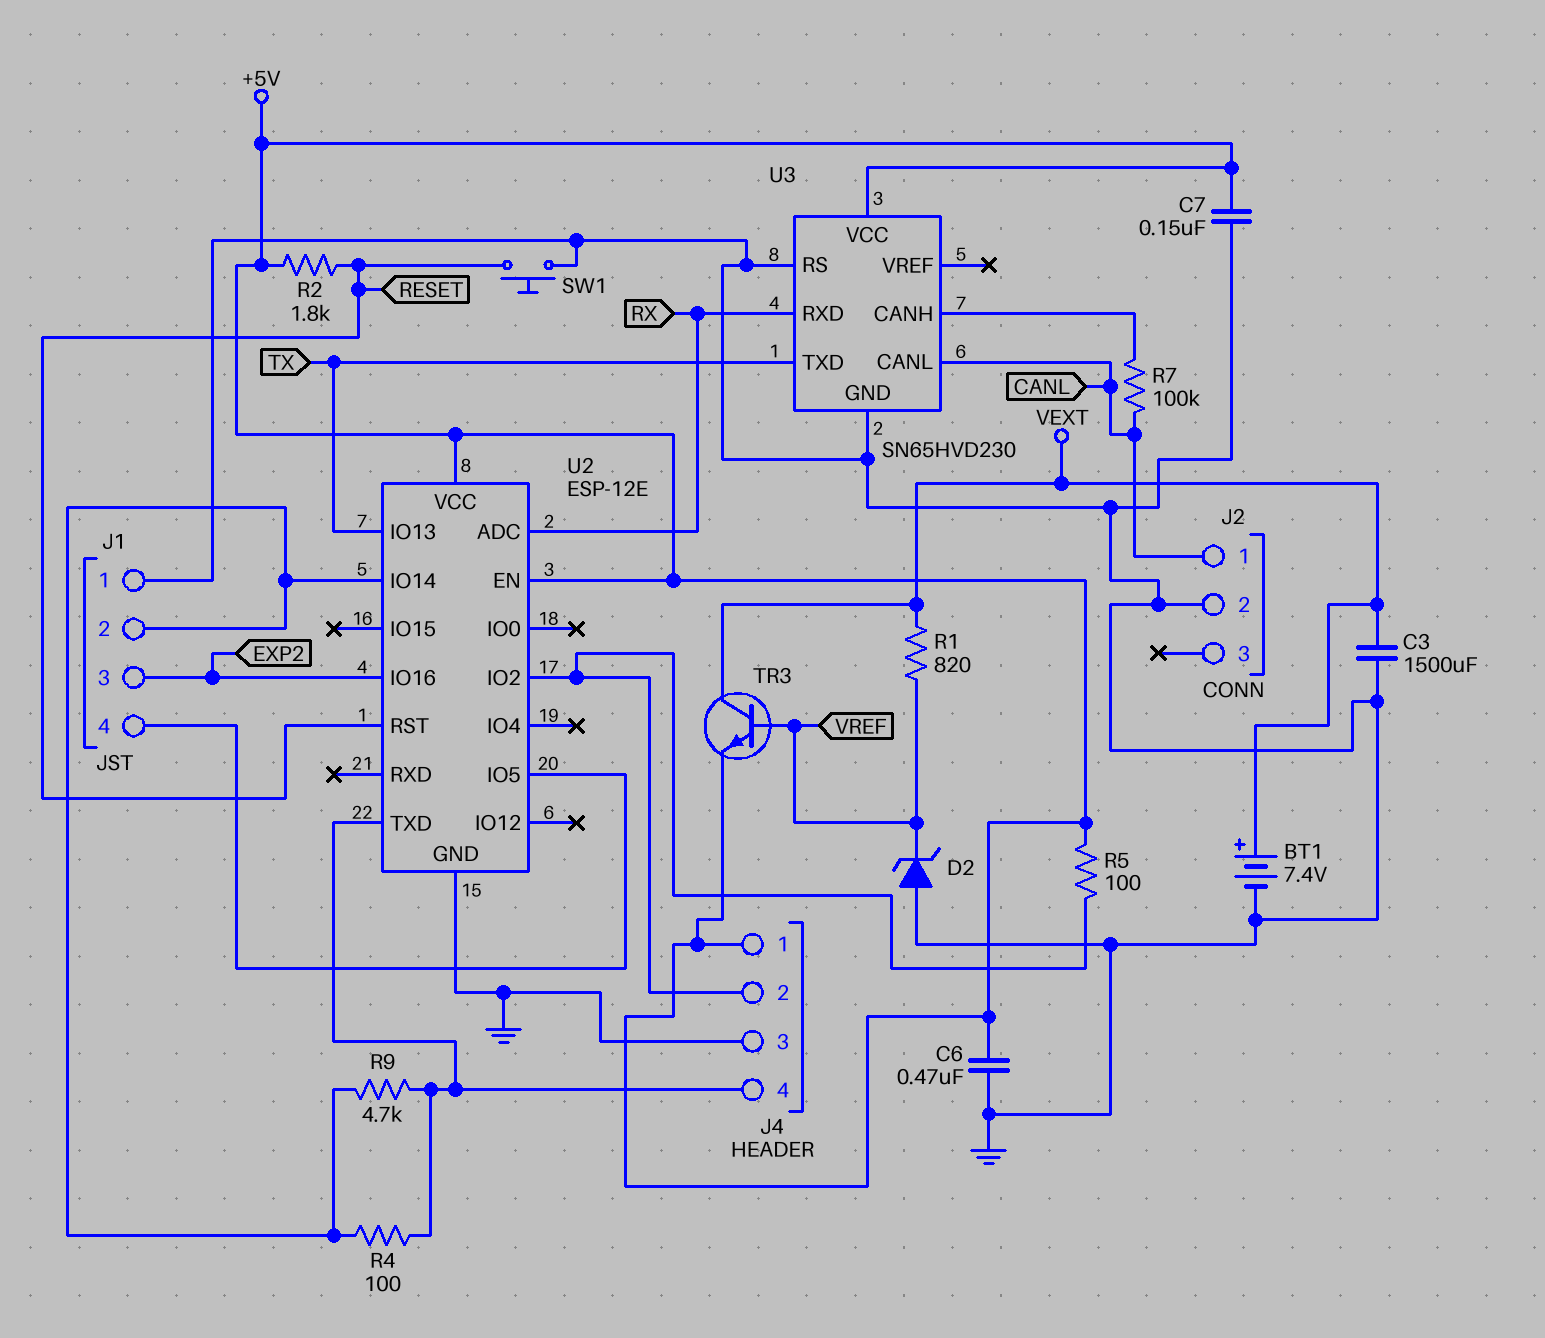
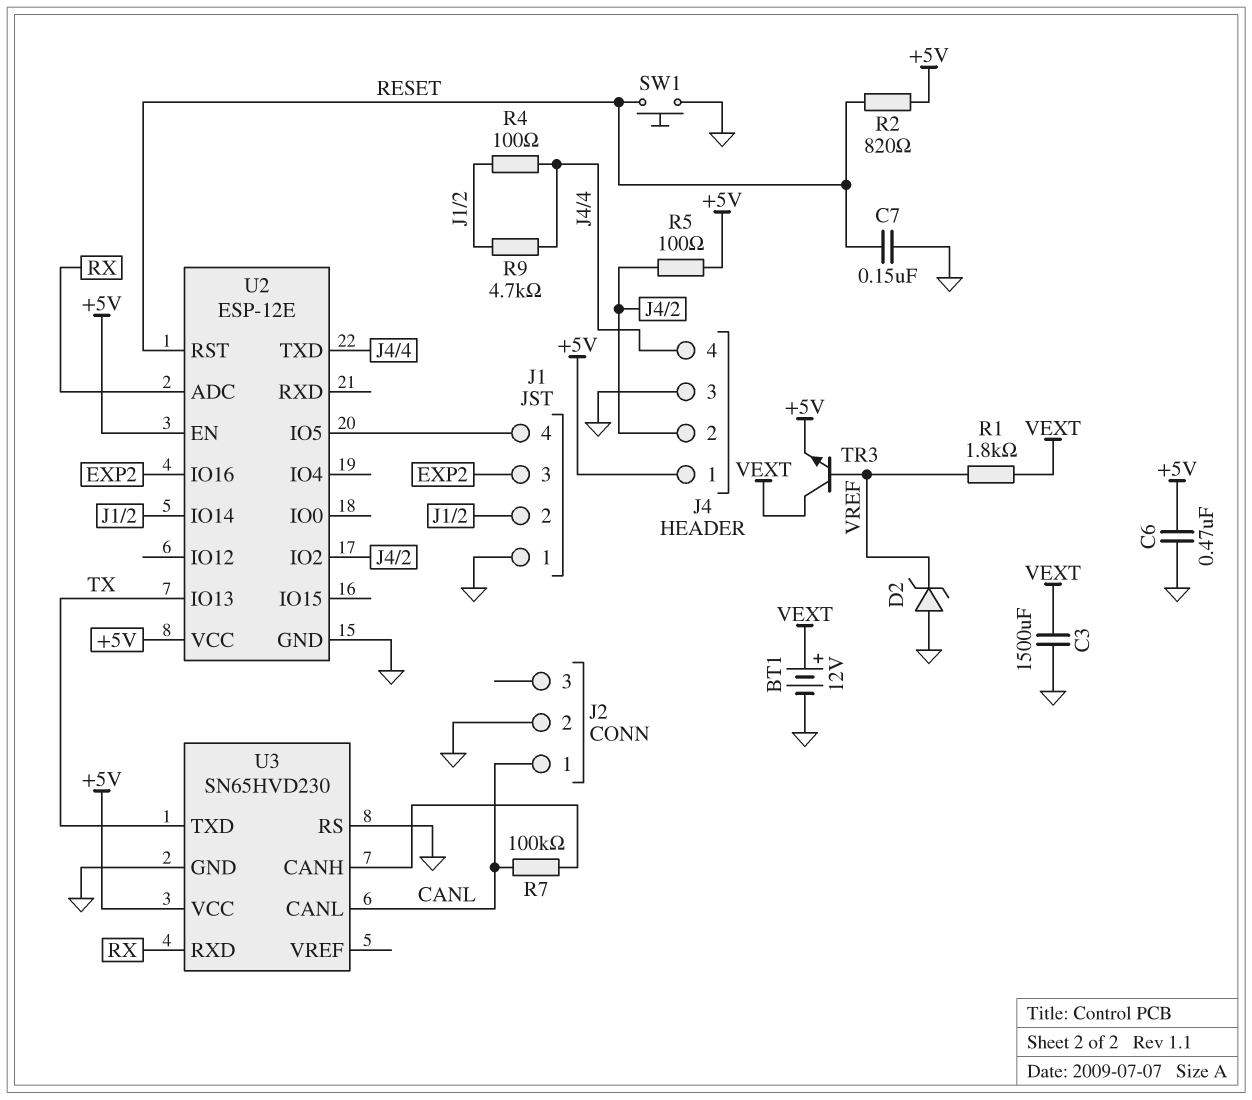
BT1: 7.4V (plus VEXT, minus GND) -> 12V (plus VEXT, minus GND)
C7: 150nF (+5V, GND) -> 150nF (GND, RESET)
R1: 820 (VEXT, VREF) -> 1.8k (VEXT, VREF)
R2: 1.8k (+5V, RESET) -> 820 (+5V, RESET)

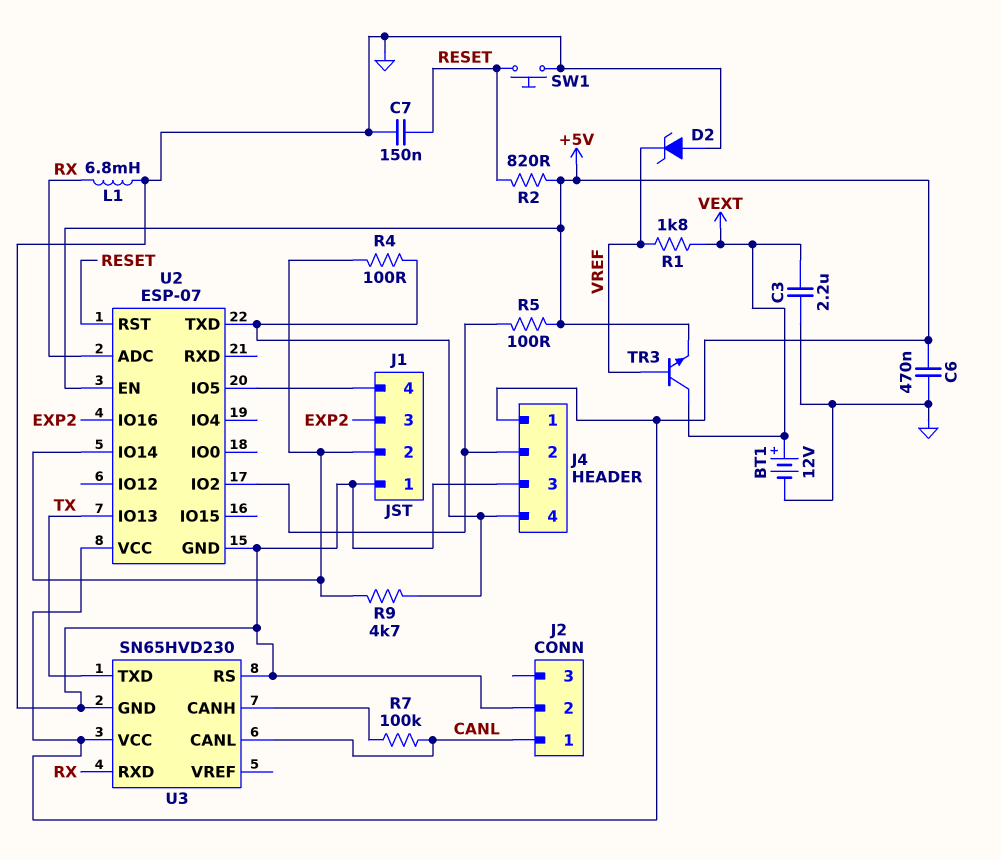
C3: 1500uF (GND, VEXT) -> 2.2uF (GND, VEXT)
L1: none -> 6.8mH (GND, RX)
U2: ESP-12E -> ESP-07

